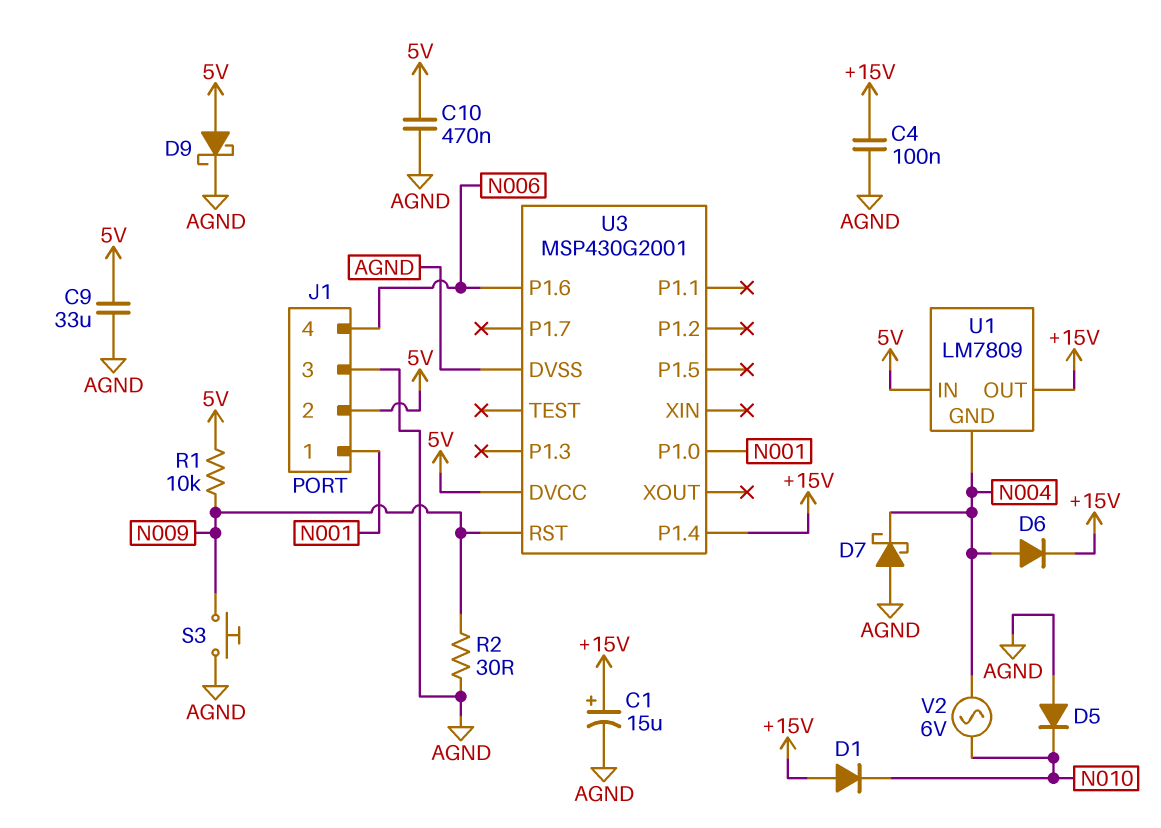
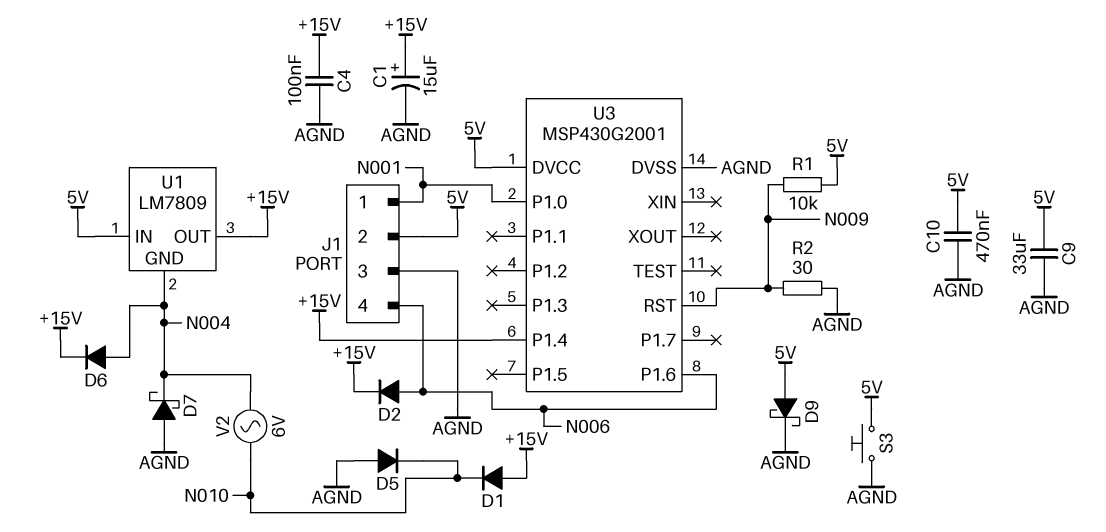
D2: none -> diode (A N006, K +15V)
S3: button (AGND, N009) -> button (5V, AGND)

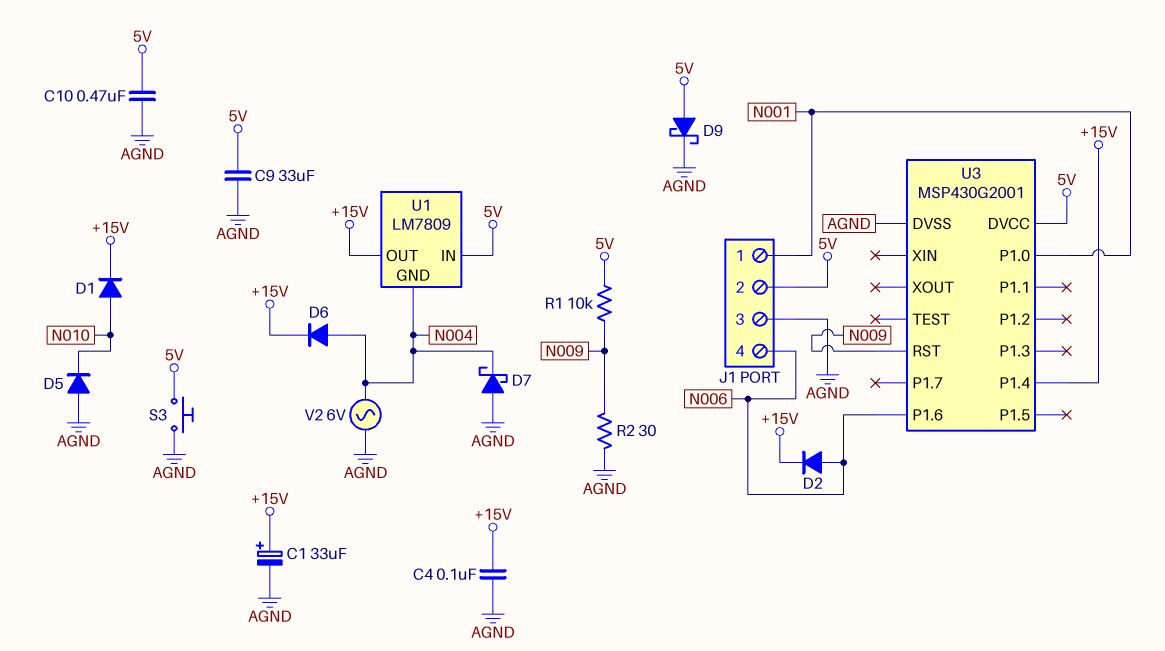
C1: 15uF (plus +15V, minus AGND) -> 33uF (plus +15V, minus AGND)
D1: diode (A +15V, K N010) -> diode (A N010, K +15V)
V2: AC 6V (N004, N010) -> AC 6V (AGND, N004)

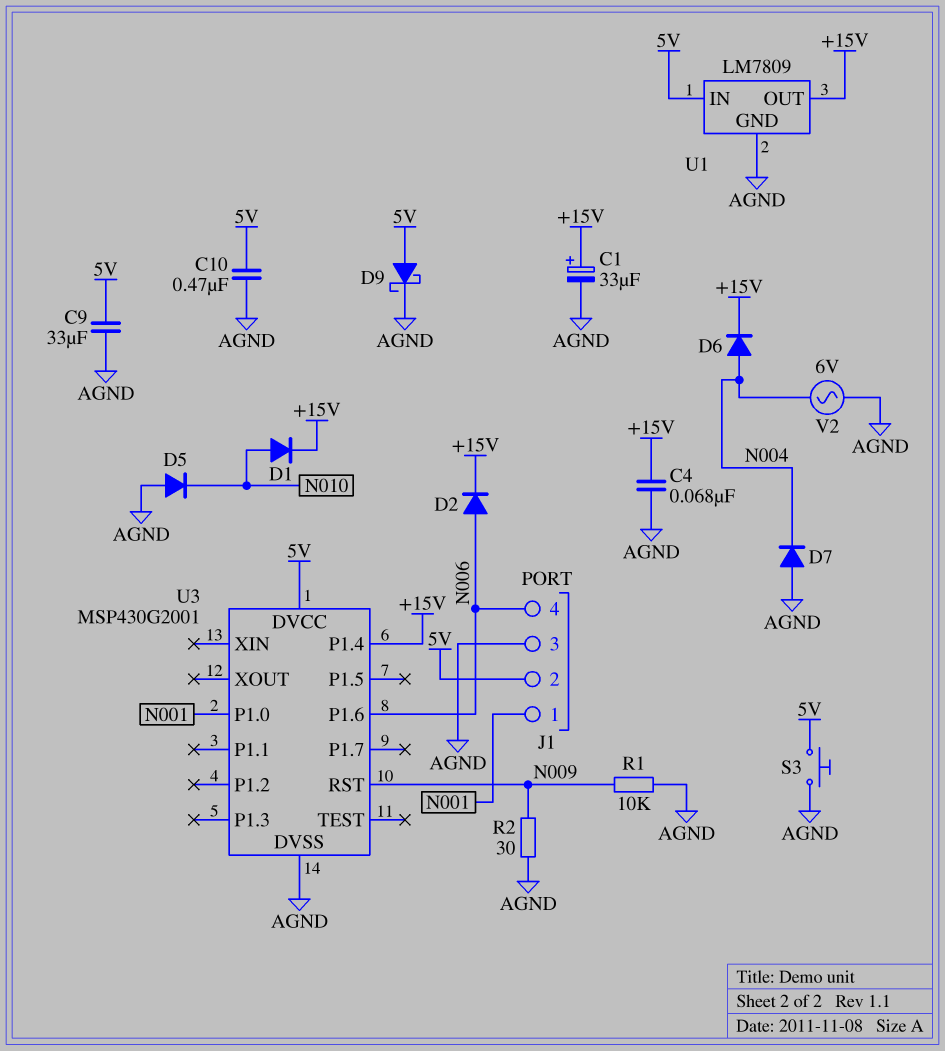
C4: 100nF (+15V, AGND) -> 68nF (+15V, AGND)
D7: schottky (A AGND, K N004) -> diode (A AGND, K N004)
R1: 10k (5V, N009) -> 10k (AGND, N009)
U1 pin GND: N004 -> AGND

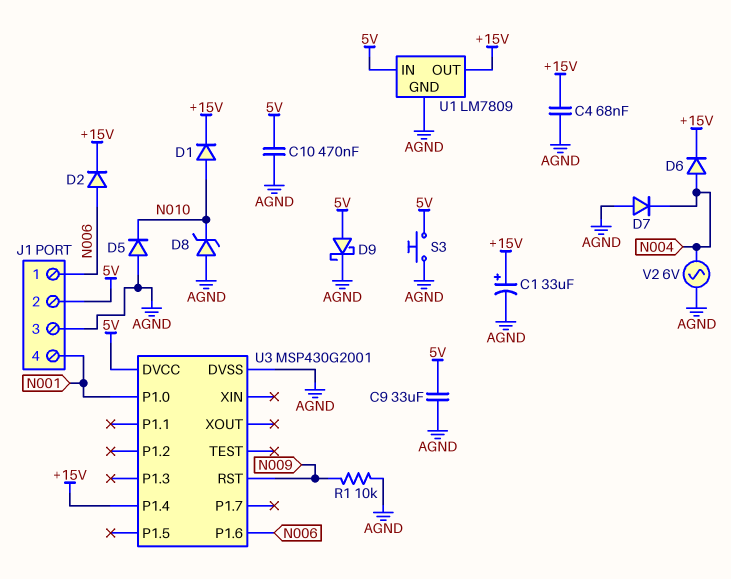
D8: none -> zener (A AGND, K N010)
J1 pin 1: N001 -> N006
J1 pin 4: N006 -> N001
R2: 30 (AGND, N009) -> none

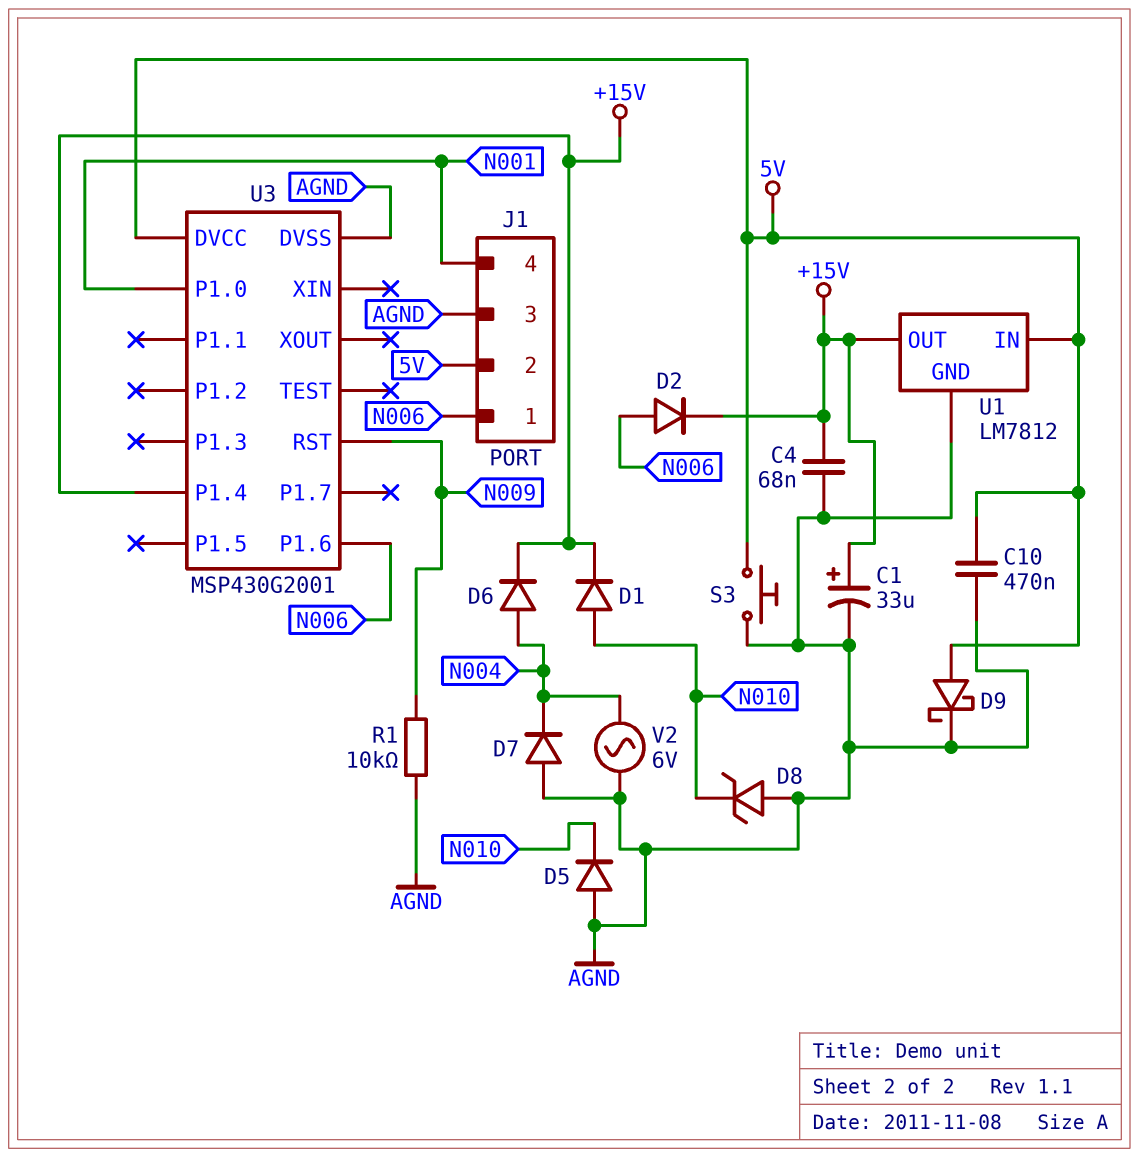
C9: 33uF (5V, AGND) -> none
U1: LM7809 -> LM7812

